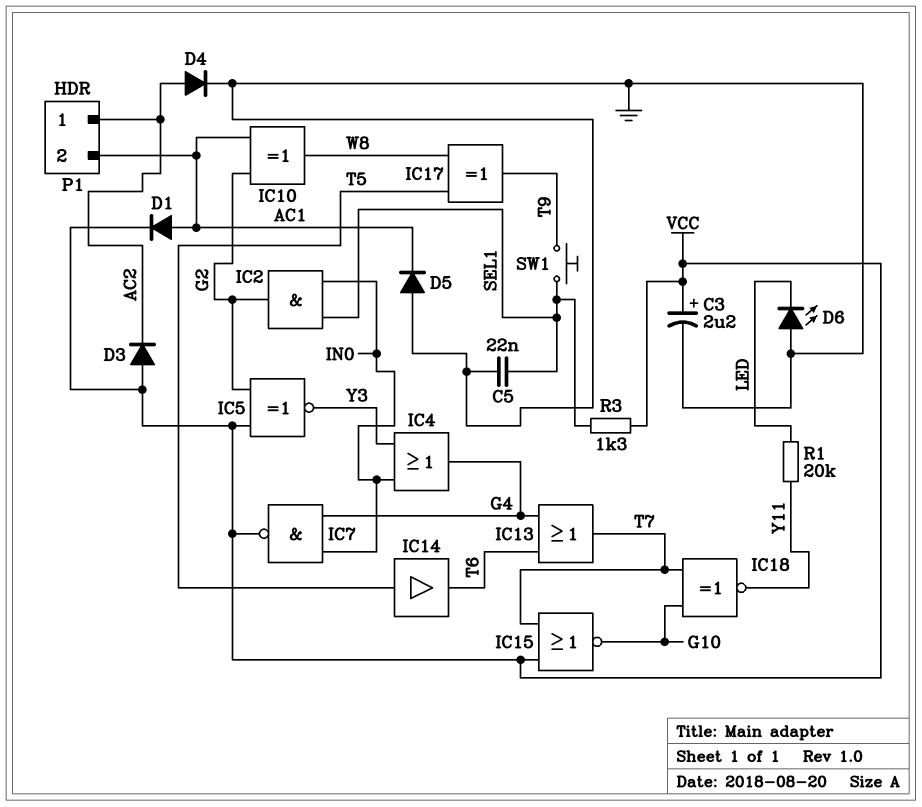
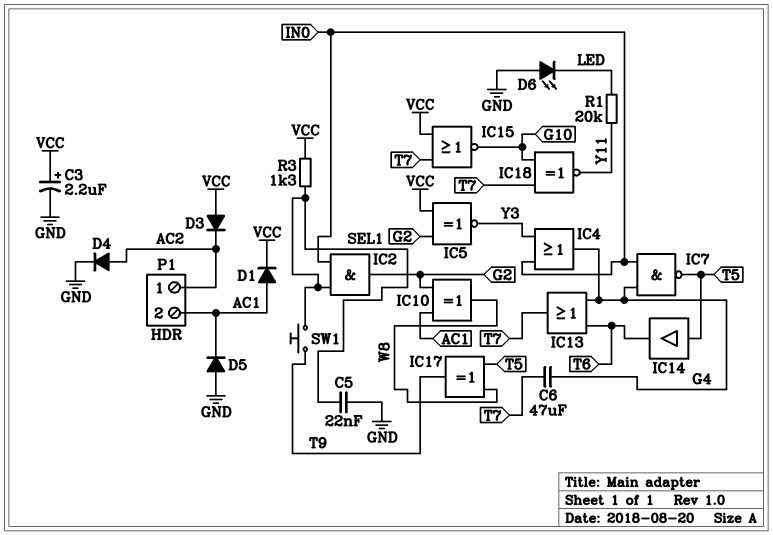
C6: none -> 47uF (G4, T7)
IC7: NAND (in G4, in IN0, out VCC) -> NAND (in G4, in IN0, out T5)

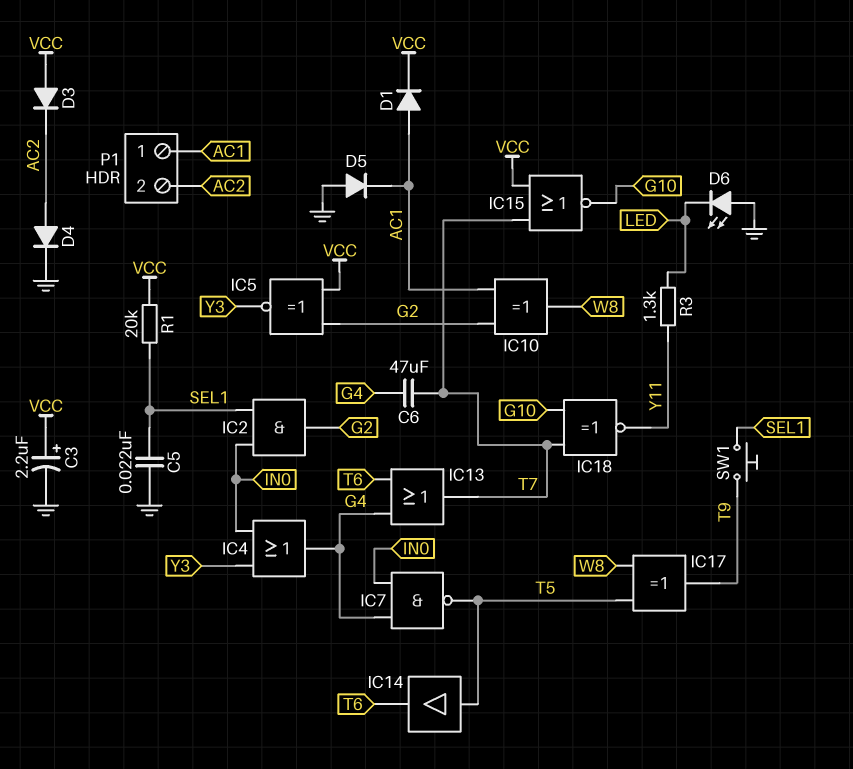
P1 pin 1: AC2 -> AC1
P1 pin 2: AC1 -> AC2
R1: 20k (LED, Y11) -> 20k (SEL1, VCC)
R3: 1.3k (SEL1, VCC) -> 1.3k (LED, Y11)

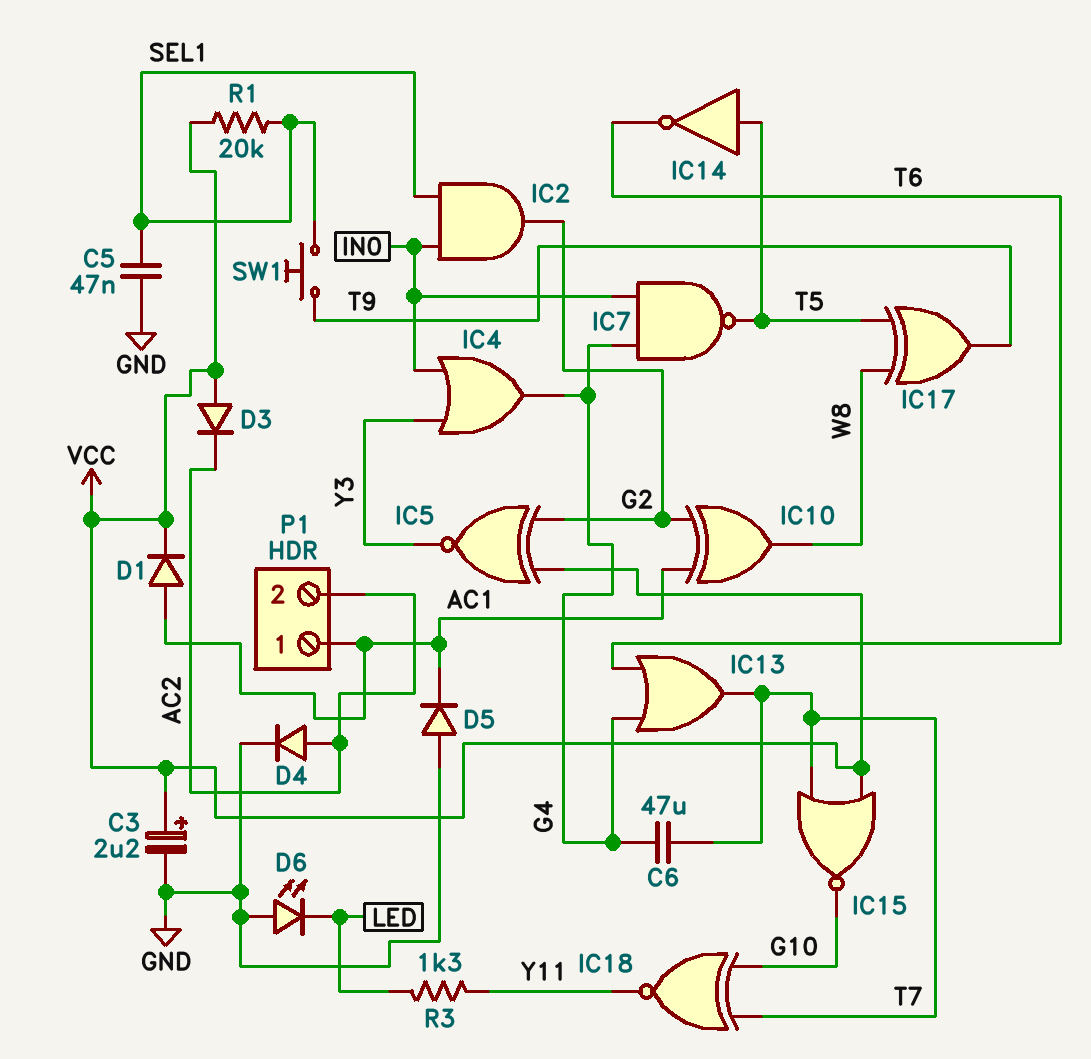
C5: 22nF (GND, SEL1) -> 47nF (GND, SEL1)
IC14: buffer (in T5, out T6) -> NOT (in T5, out T6)

